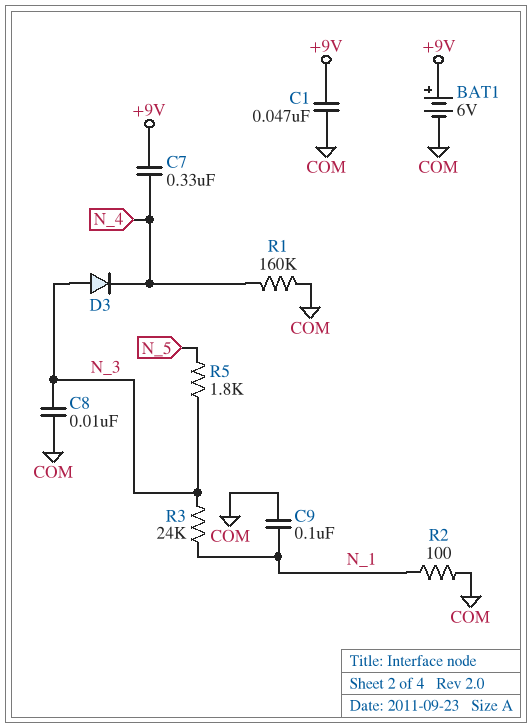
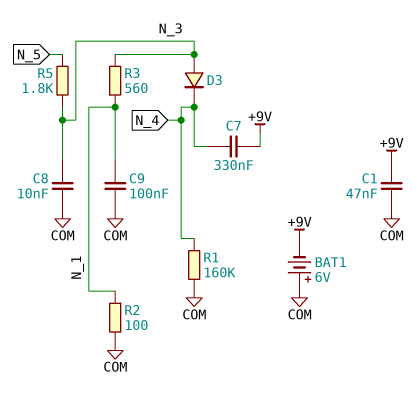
BAT1: 6V (plus +9V, minus COM) -> 6V (plus COM, minus +9V)
R3: 24k (N_1, N_3) -> 560 (N_1, N_3)

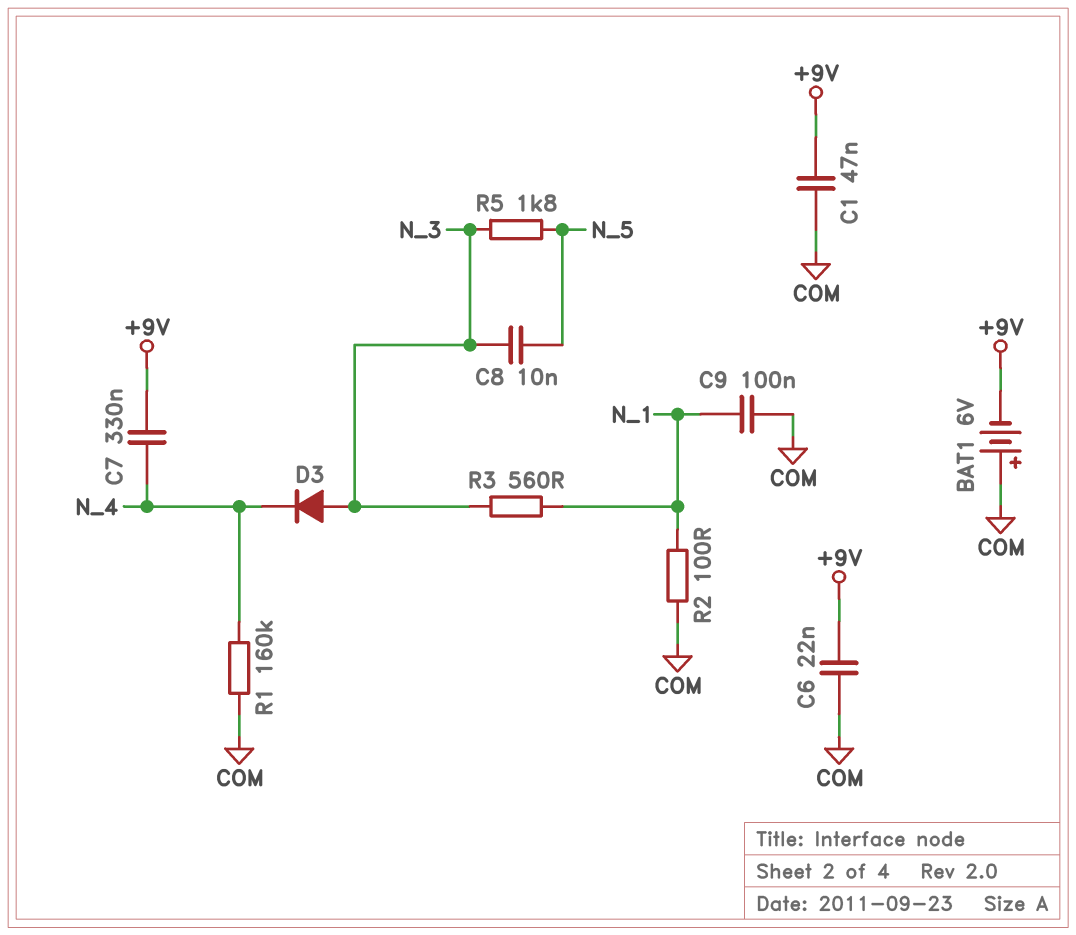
C6: none -> 22nF (+9V, COM)
C8: 10nF (COM, N_3) -> 10nF (N_3, N_5)

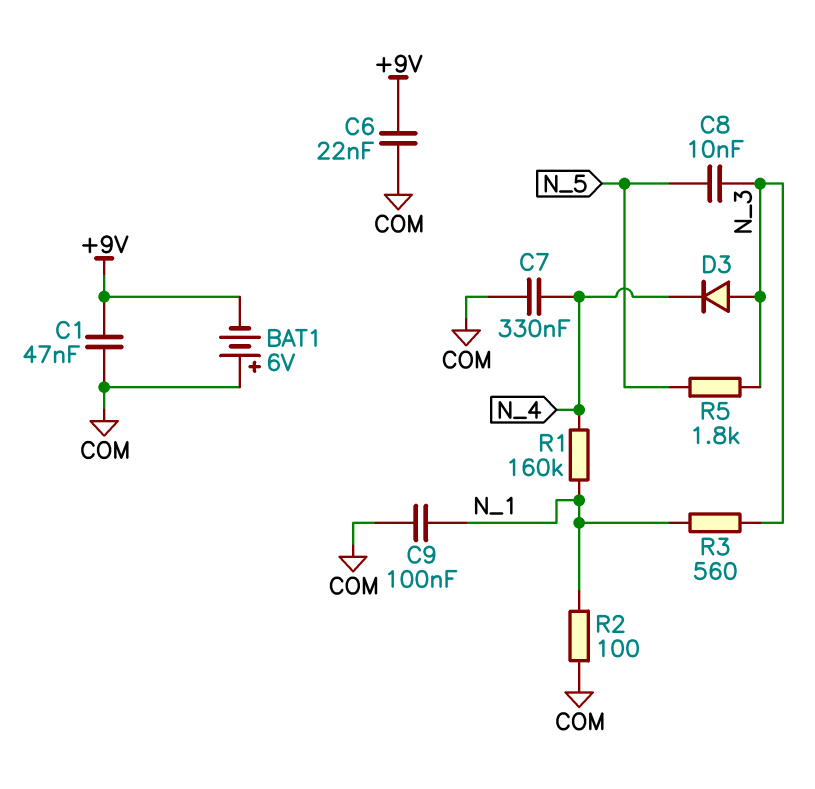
C7: 330nF (+9V, N_4) -> 330nF (COM, N_4)
R1: 160k (COM, N_4) -> 160k (N_1, N_4)

